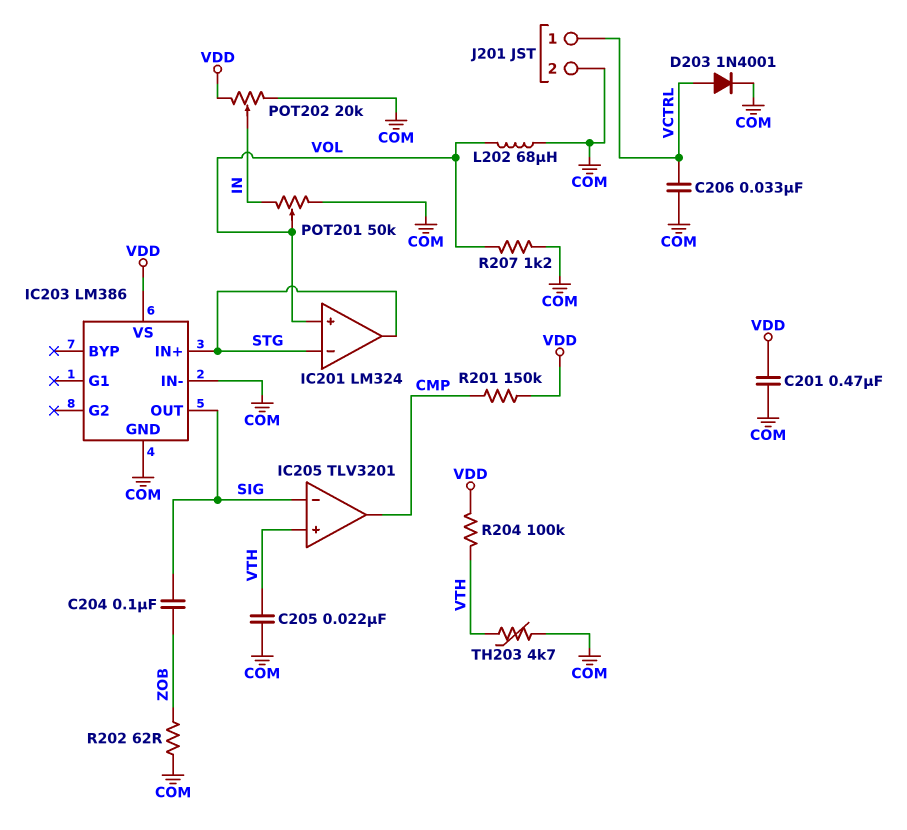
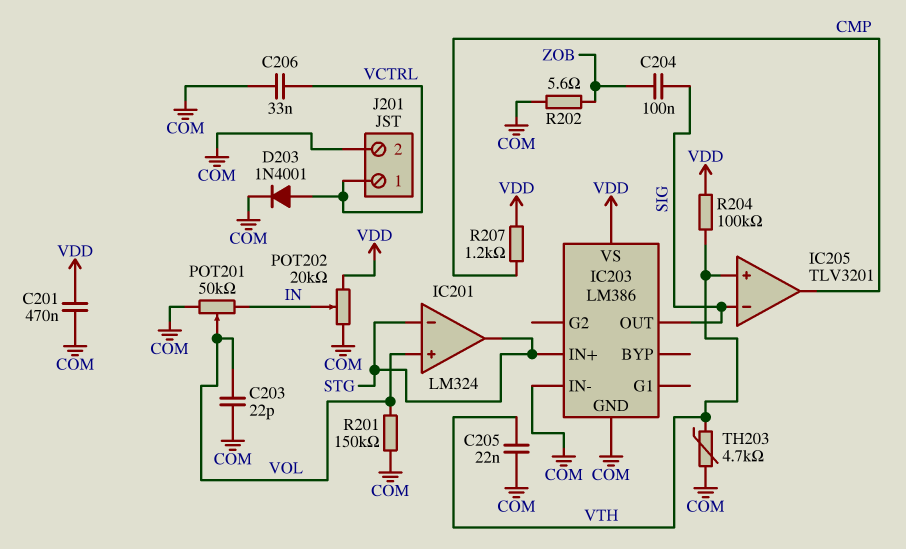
C203: none -> 22pF (COM, VOL)
L202: 68uH (COM, VOL) -> none
R201: 150k (CMP, VDD) -> 150k (COM, VOL)
R202: 62 (COM, ZOB) -> 5.6 (COM, ZOB)
R207: 1.2k (COM, VOL) -> 1.2k (CMP, VDD)

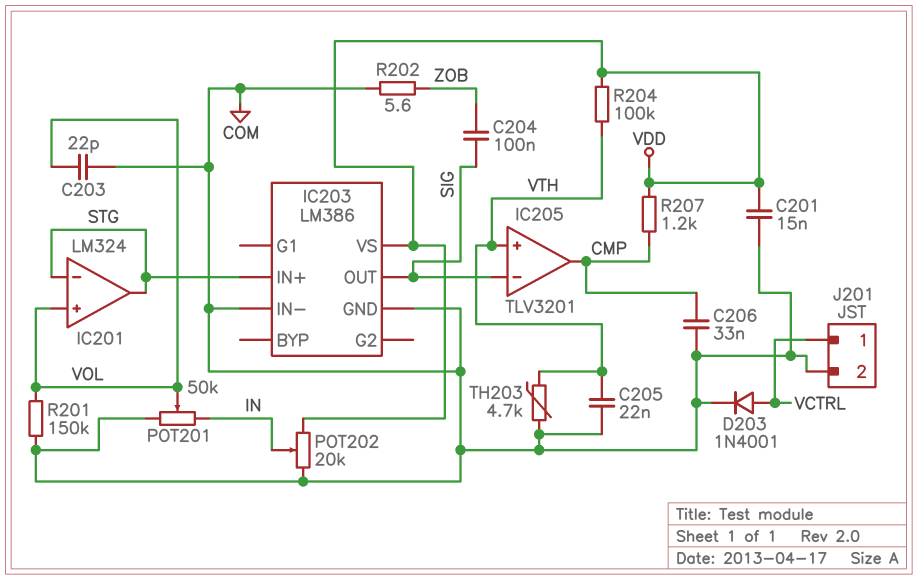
C201: 470nF (COM, VDD) -> 15nF (COM, VDD)
C206: 33nF (COM, VCTRL) -> 33nF (CMP, COM)

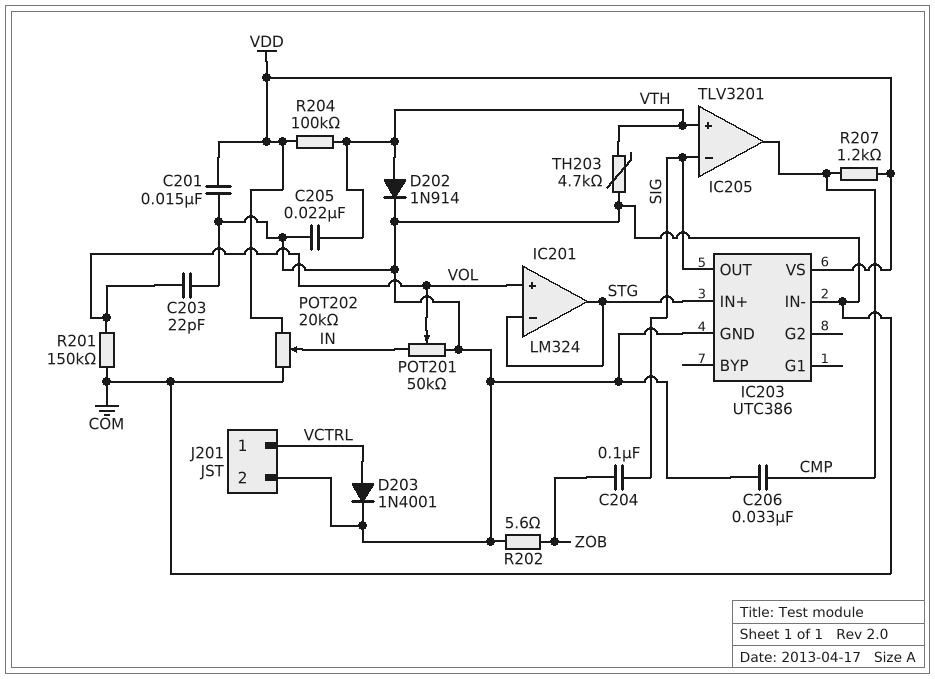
D202: none -> diode 1N914 (A VTH, K COM)
IC203: LM386 -> UTC386

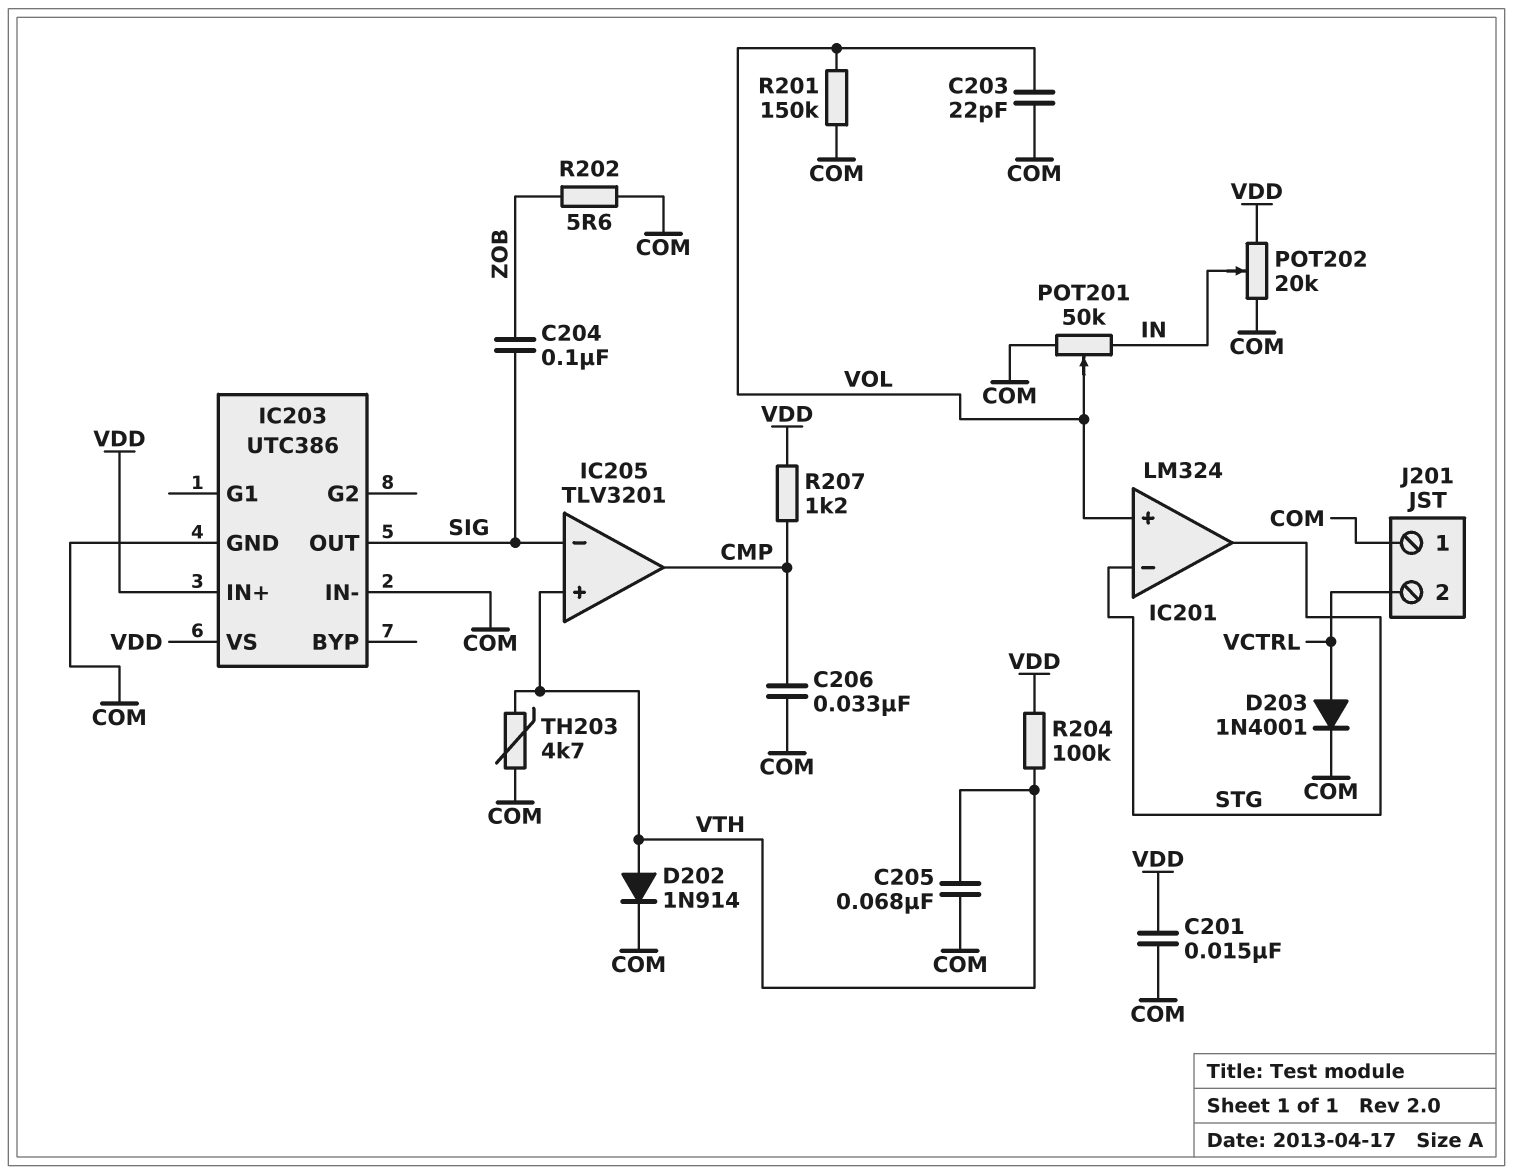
C205: 22nF (COM, VTH) -> 68nF (COM, VTH)
IC203 pin IN+: STG -> VDD
J201 pin 1: VCTRL -> COM
J201 pin 2: COM -> VCTRL

